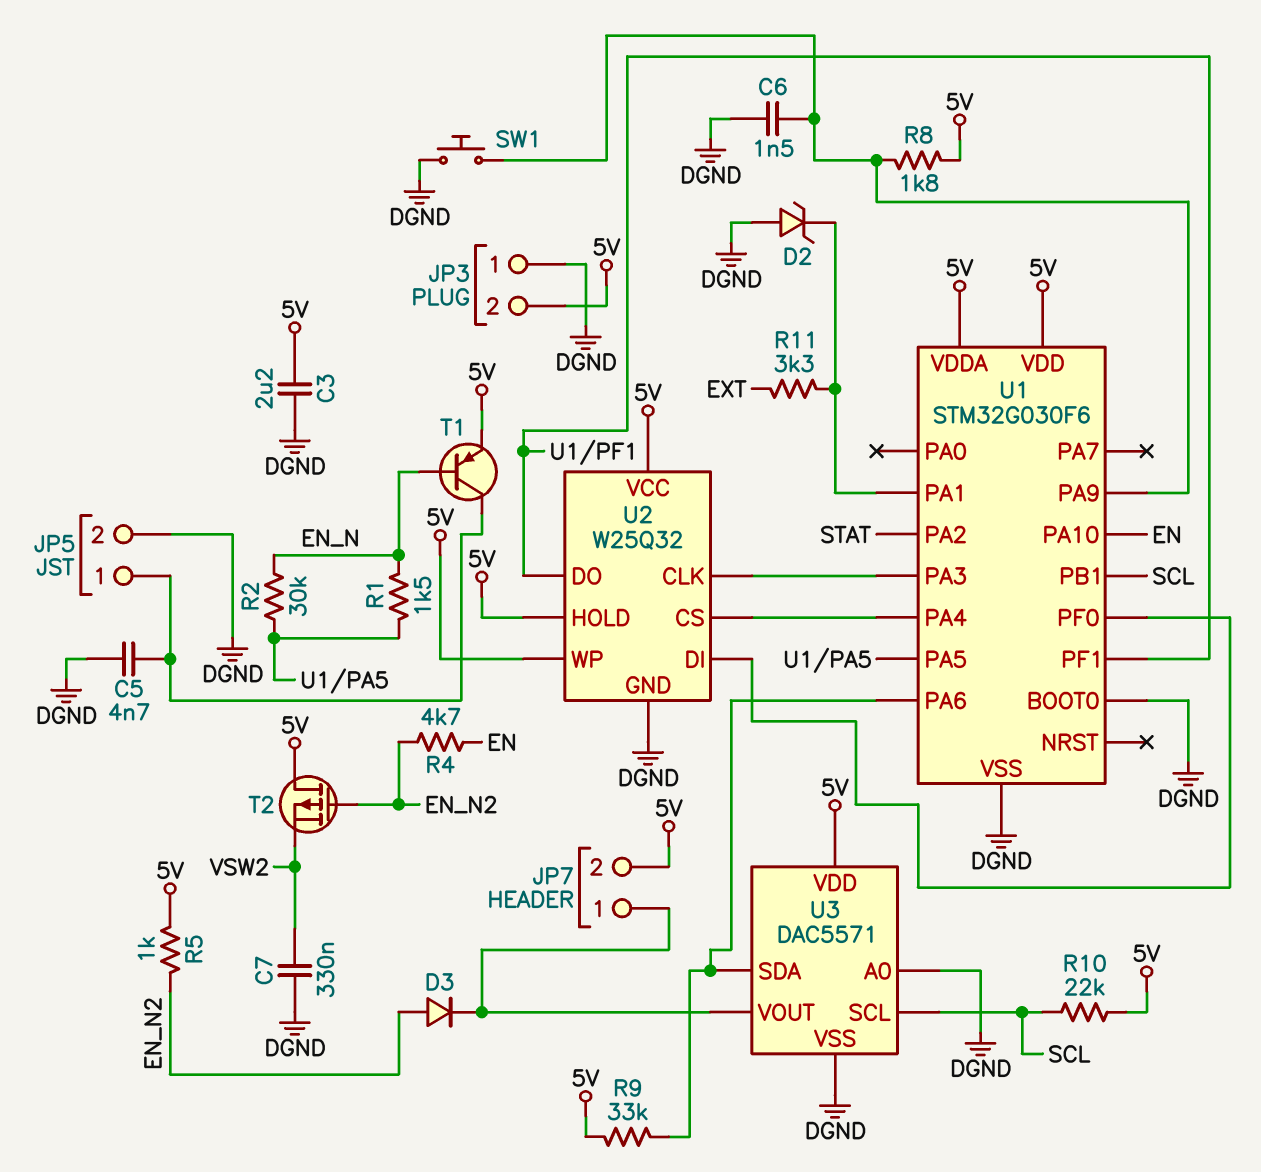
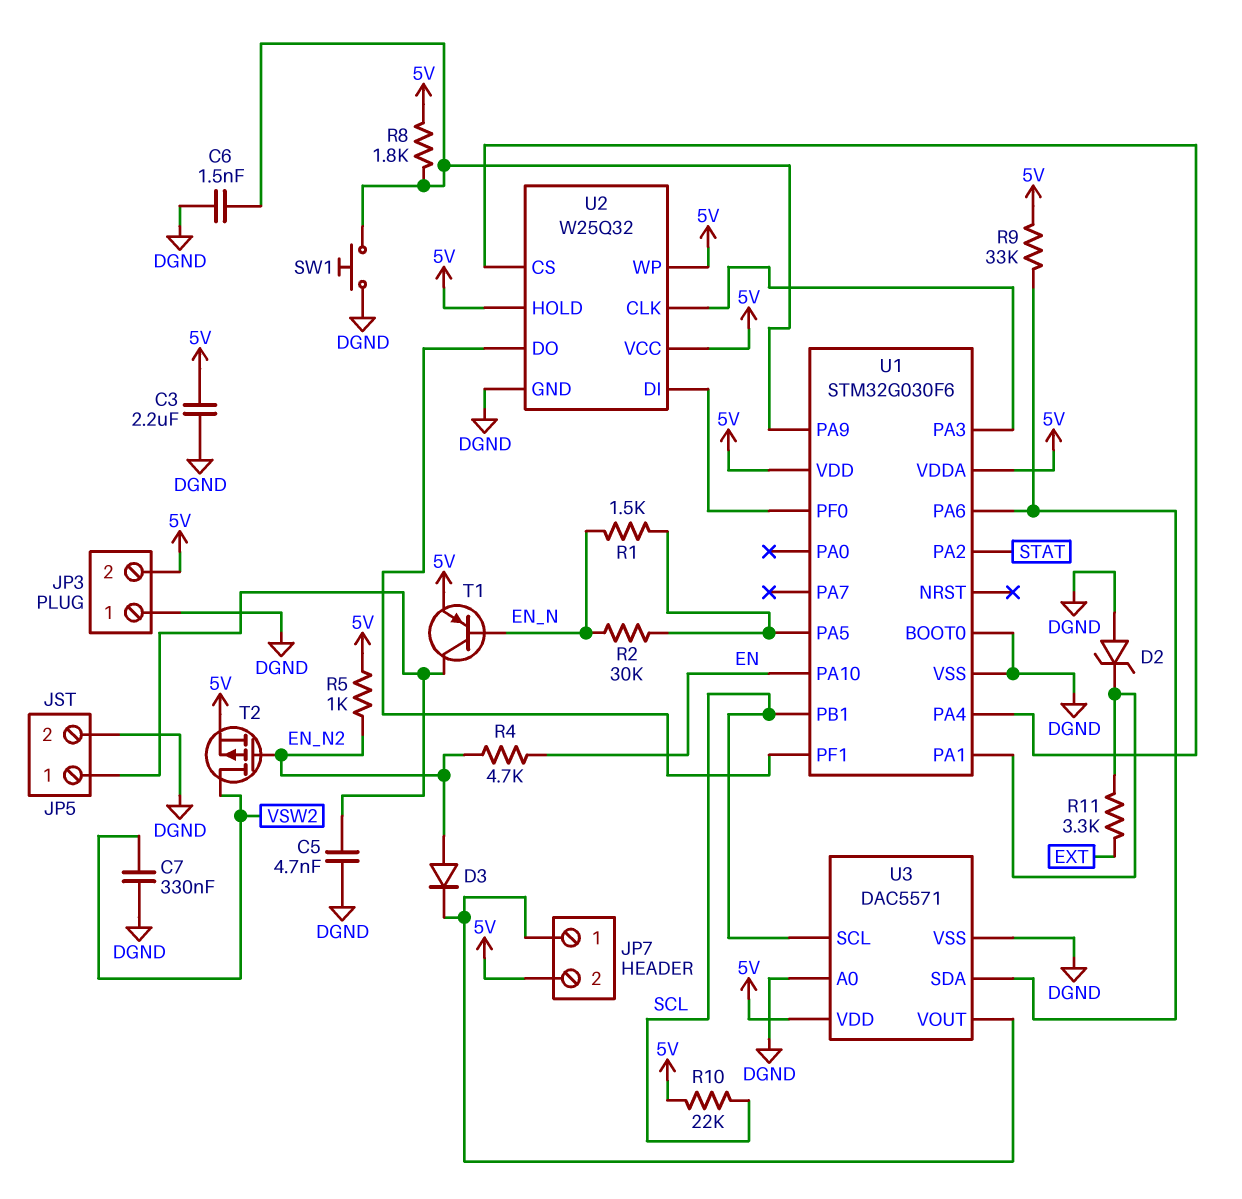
T2: PMOS (G EN_N2, D 5V, S VSW2) -> PMOS (G EN_N2, D VSW2, S 5V)

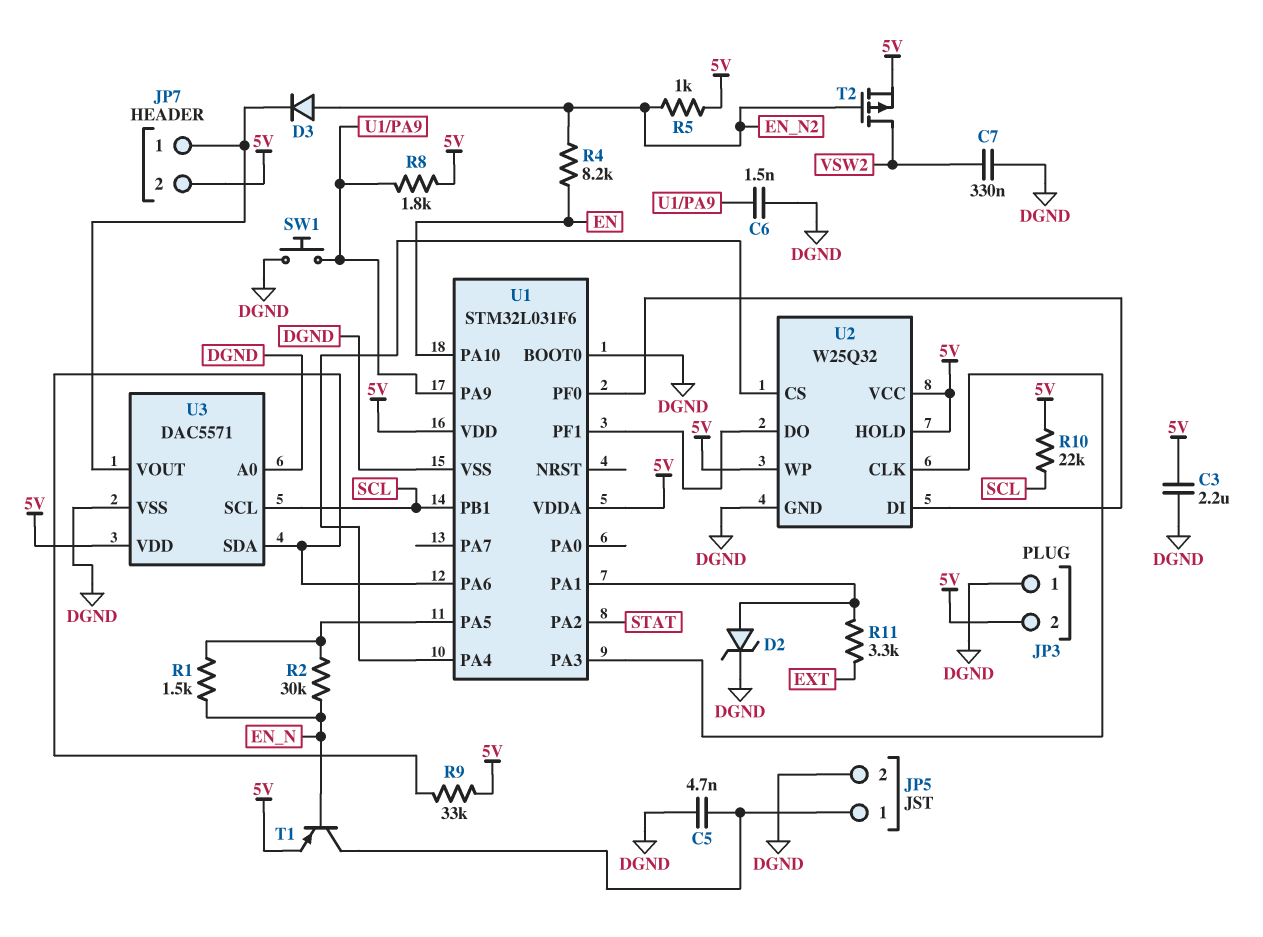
D2: zener (A DGND, K U1/PA1) -> zener (A U1/PA1, K DGND)
R4: 4.7k (EN, EN_N2) -> 8.2k (EN, EN_N2)
U1: STM32G030F6 -> STM32L031F6

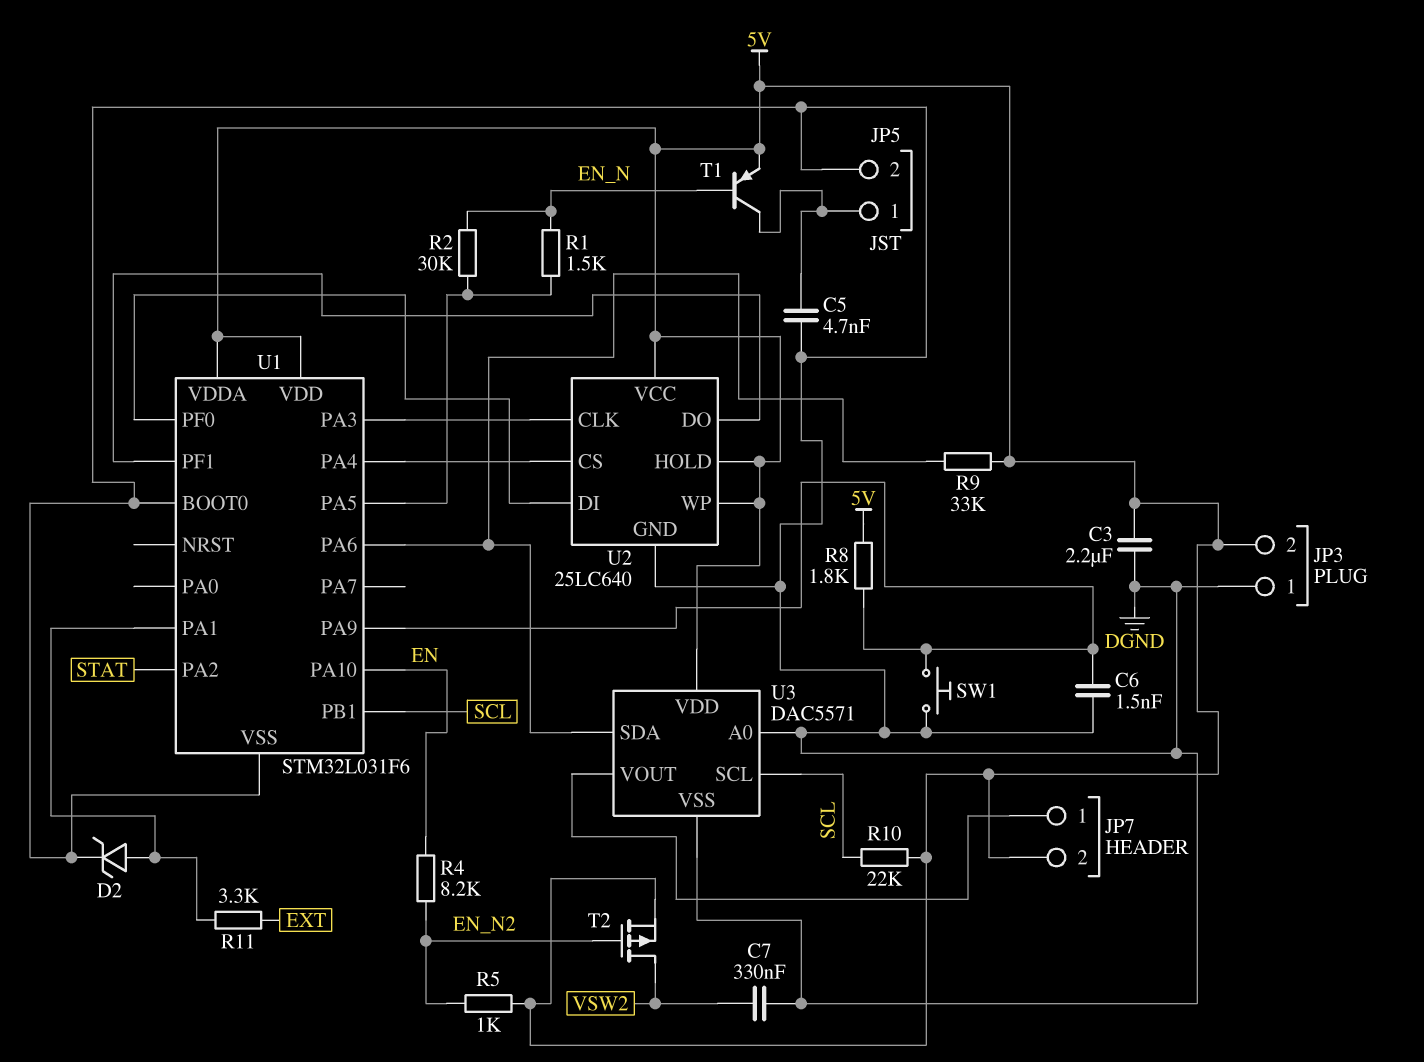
D3: diode (A EN_N2, K JP7/1) -> none
U2: W25Q32 -> 25LC640

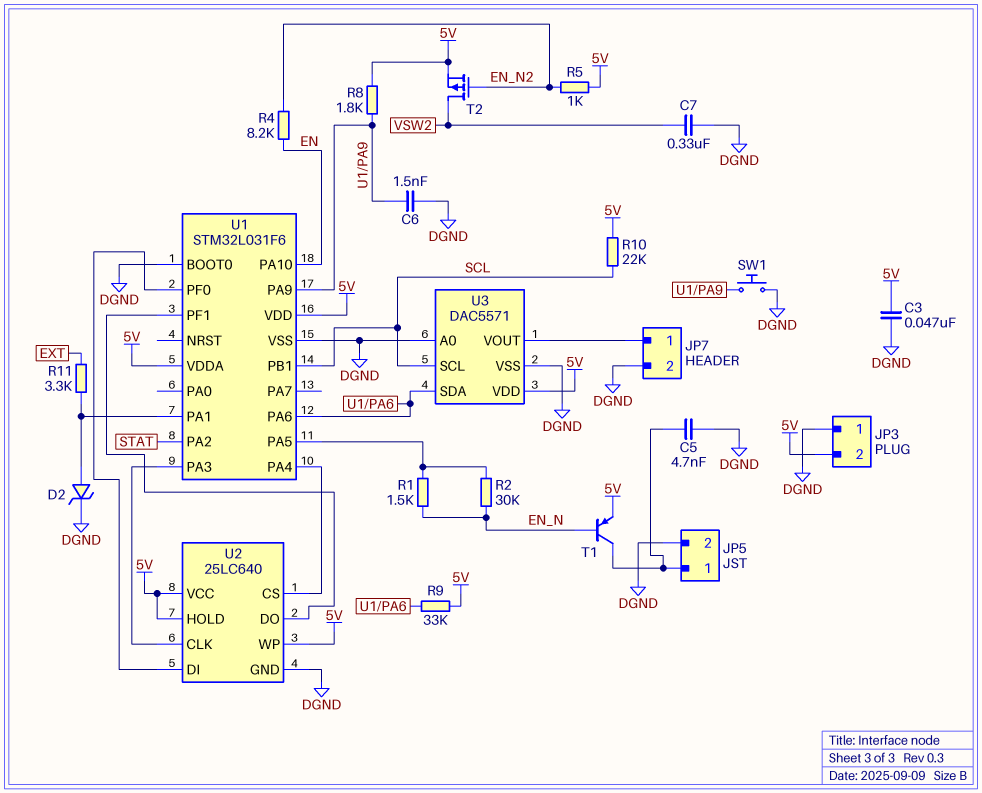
C3: 2.2uF (5V, DGND) -> 47nF (5V, DGND)
JP7 pin 2: 5V -> DGND

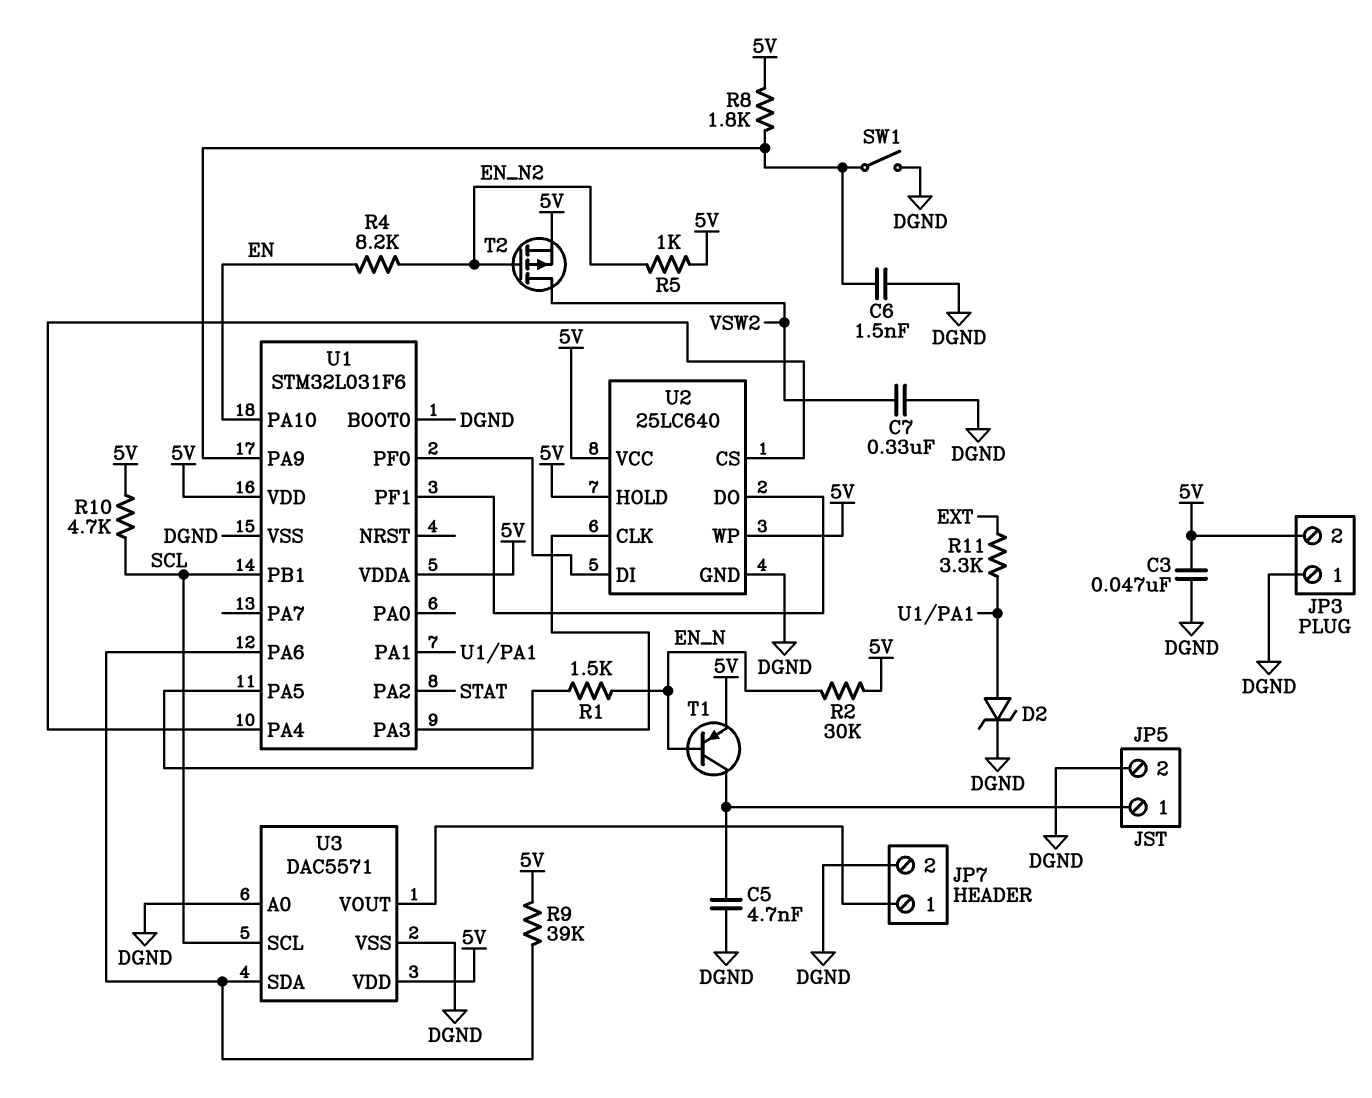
R2: 30k (EN_N, U1/PA5) -> 30k (5V, EN_N)
R9: 33k (5V, U1/PA6) -> 39k (5V, U1/PA6)
R10: 22k (5V, SCL) -> 4.7k (5V, SCL)
SW1: button (DGND, U1/PA9) -> switch (DGND, U1/PA9)

